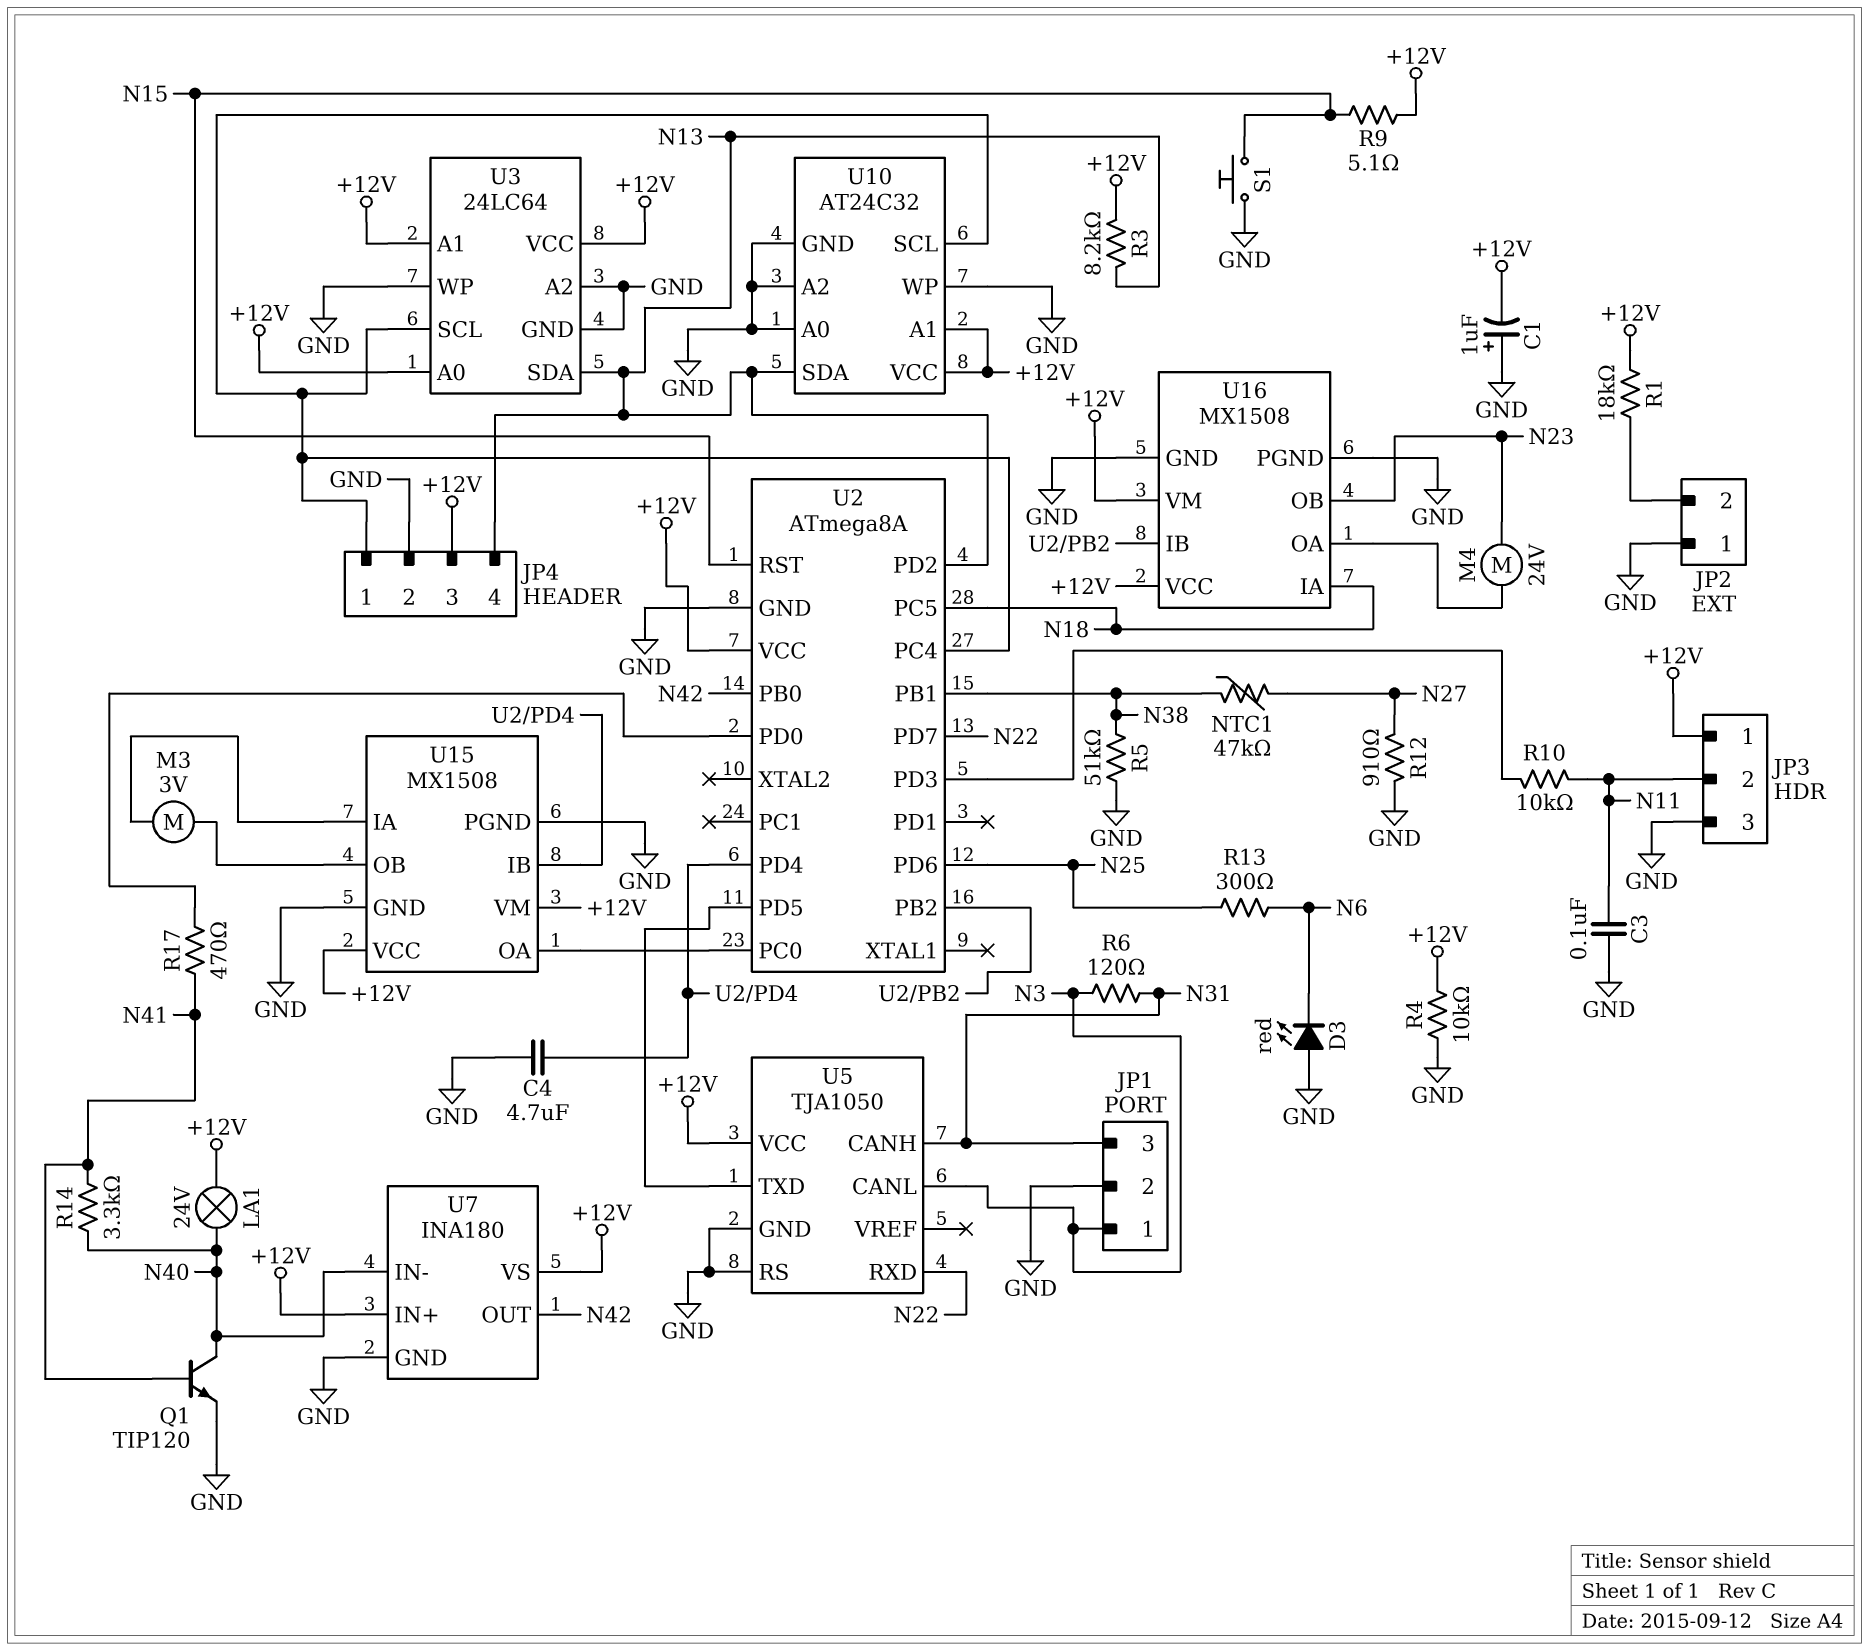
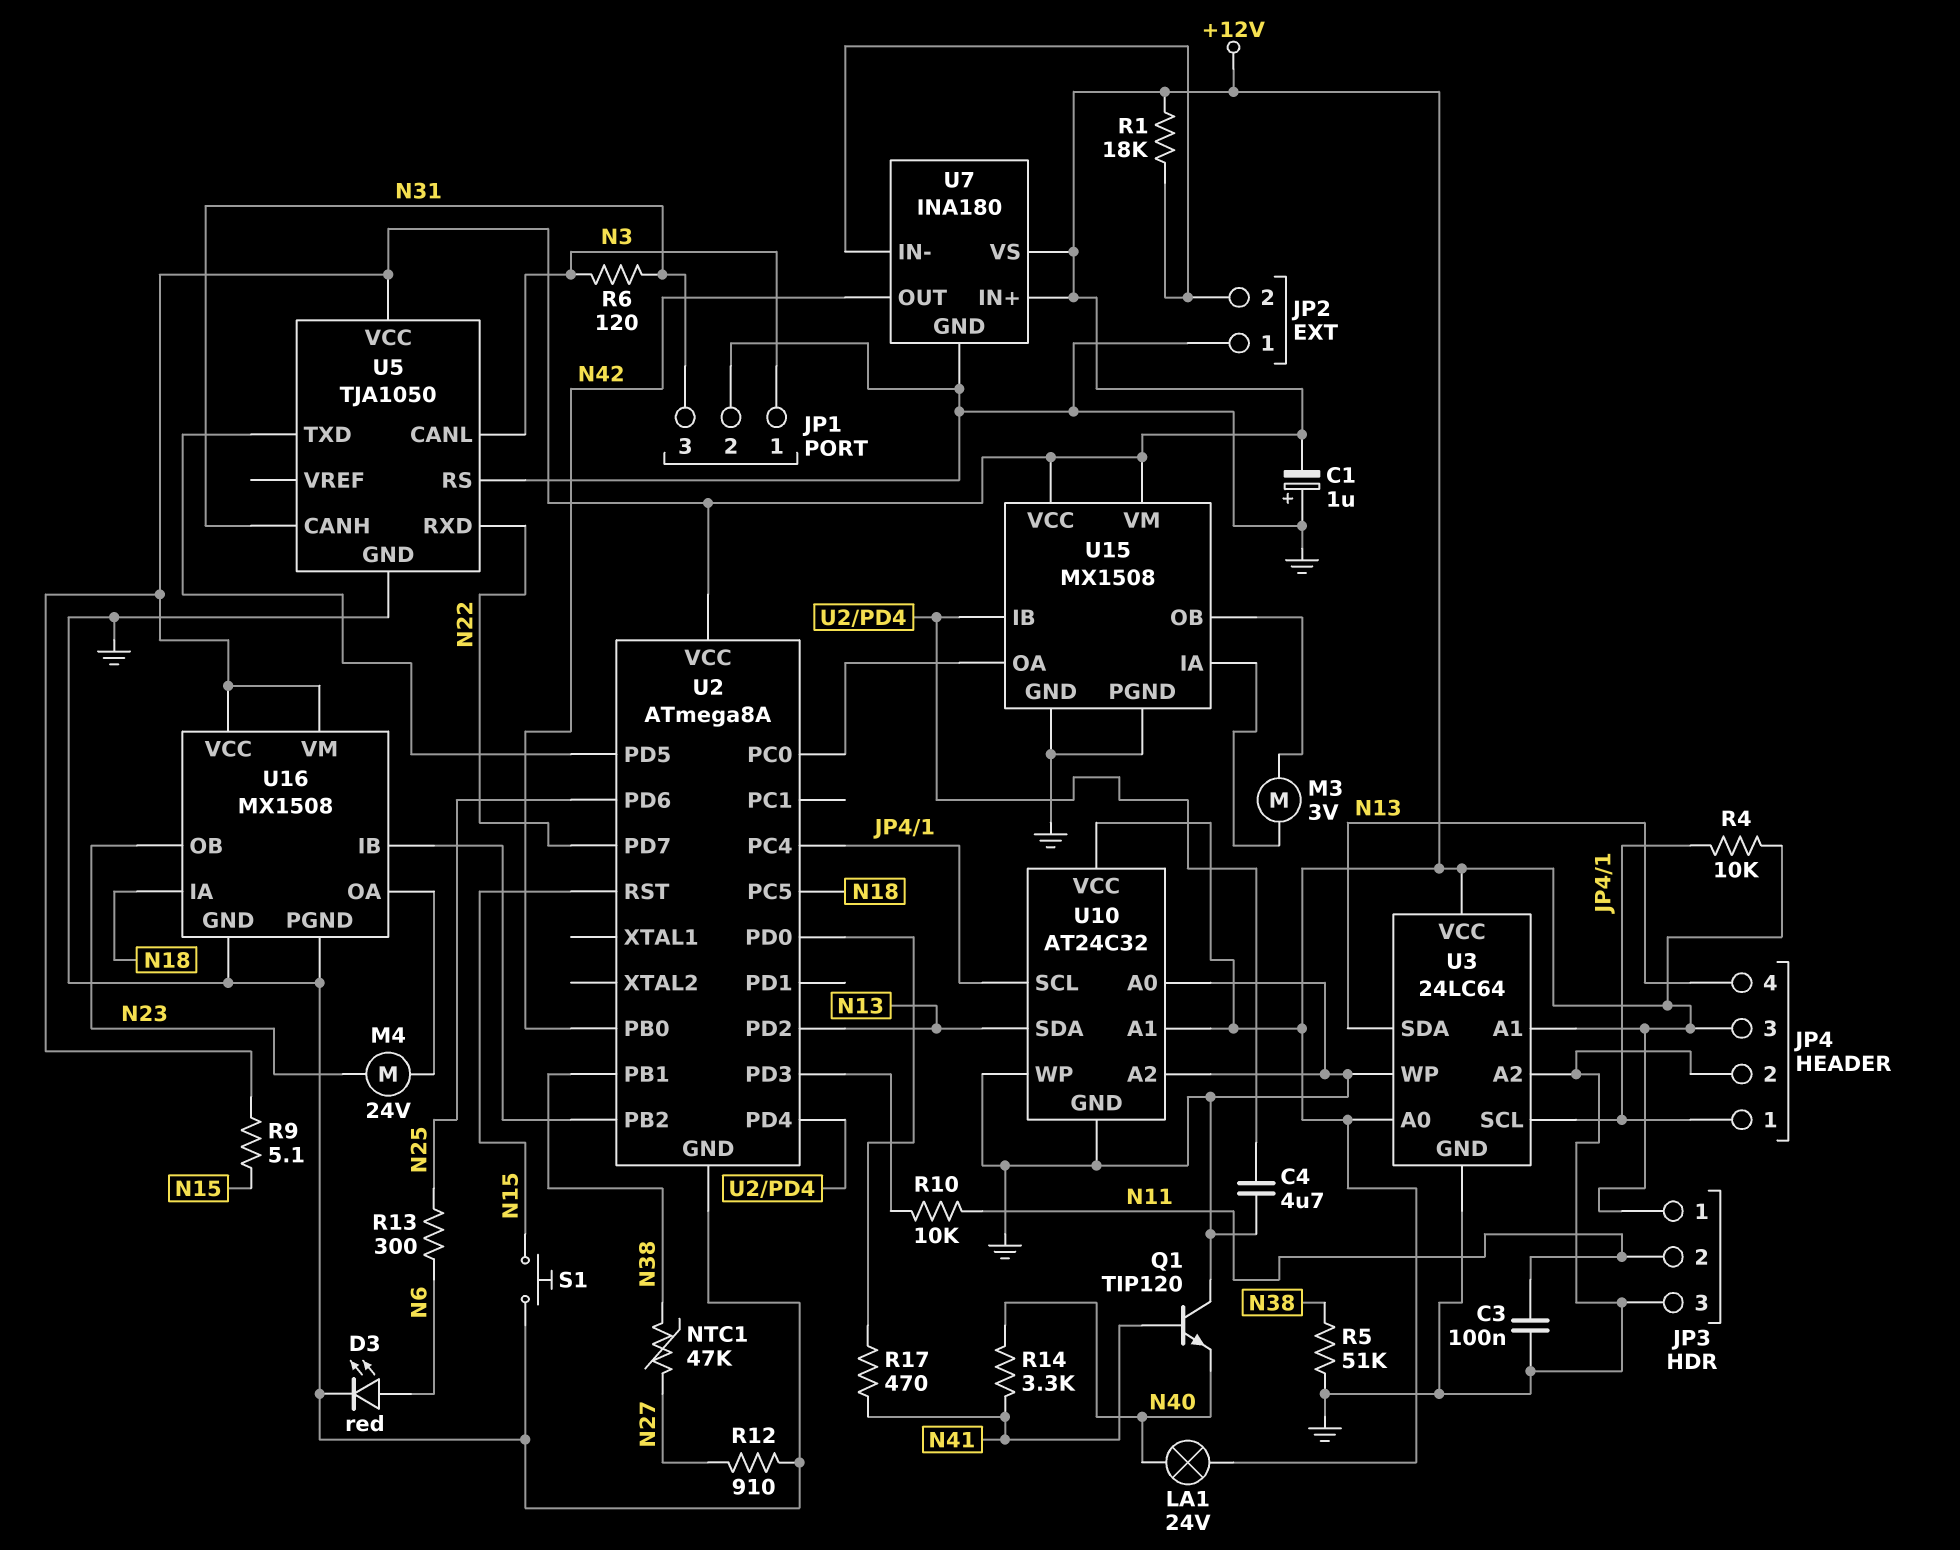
D3: LED red (A GND, K N6) -> LED red (A N6, K GND)
Q1: NPN TIP120 (B N41, C N40, E GND) -> NPN TIP120 (B N41, C GND, E N40)
R3: 8.2k (+12V, N13) -> none
R4: 10k (+12V, GND) -> 10k (+12V, JP4/1)
U7 pin IN-: N40 -> JP2/2

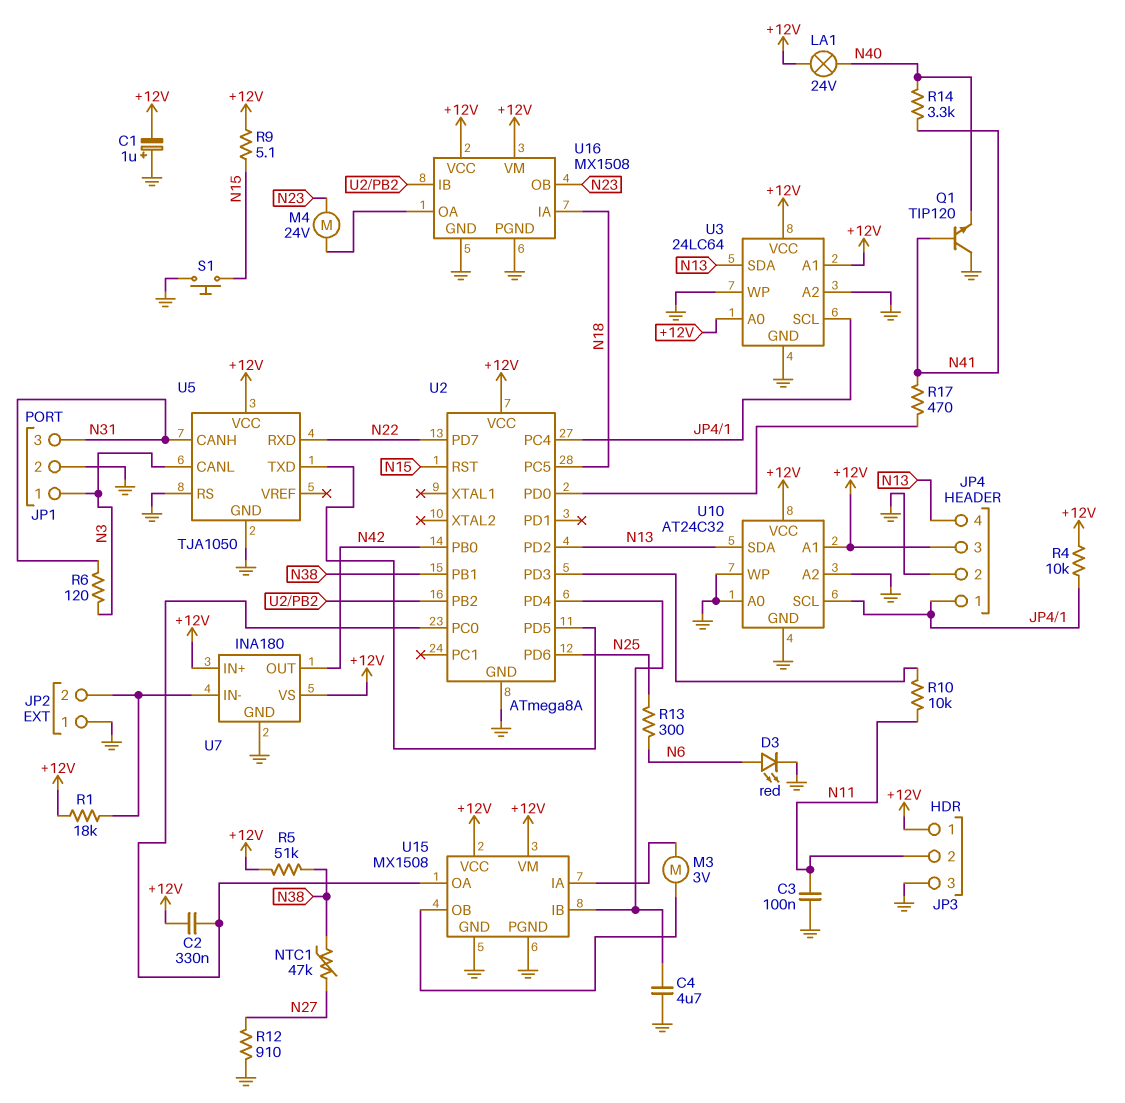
C2: none -> 330nF (+12V, U2/PC0)
R5: 51k (GND, N38) -> 51k (+12V, N38)

